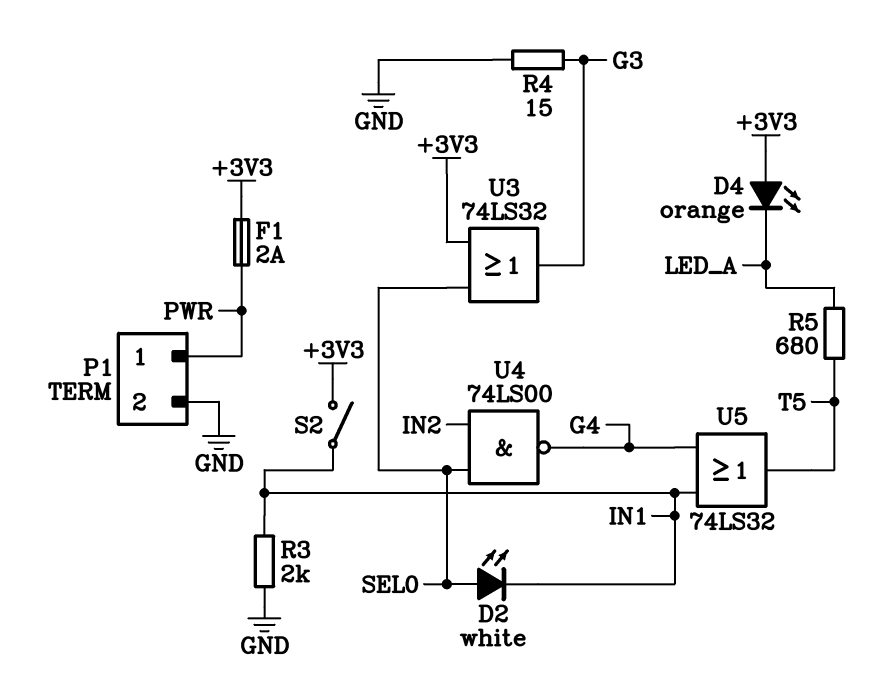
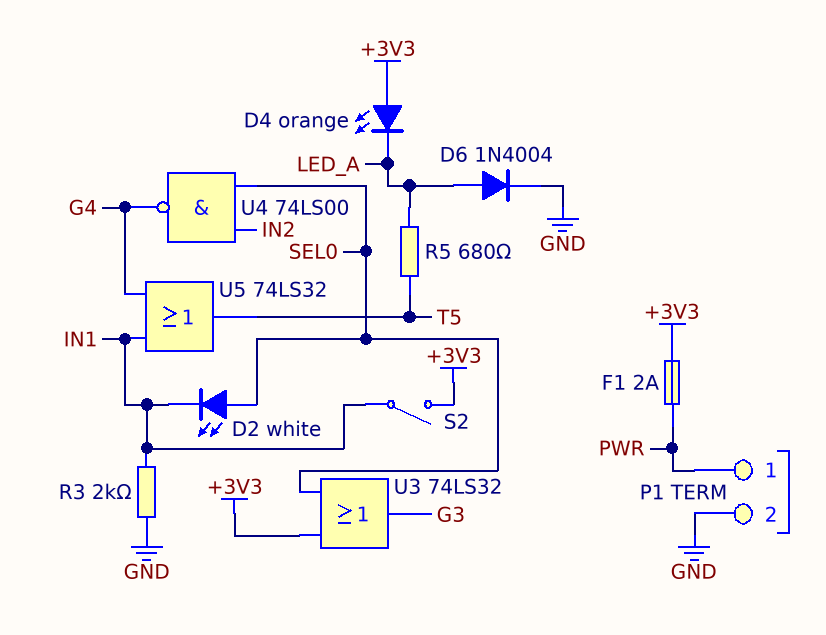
D6: none -> diode 1N4004 (A LED_A, K GND)
R4: 15 (G3, GND) -> none

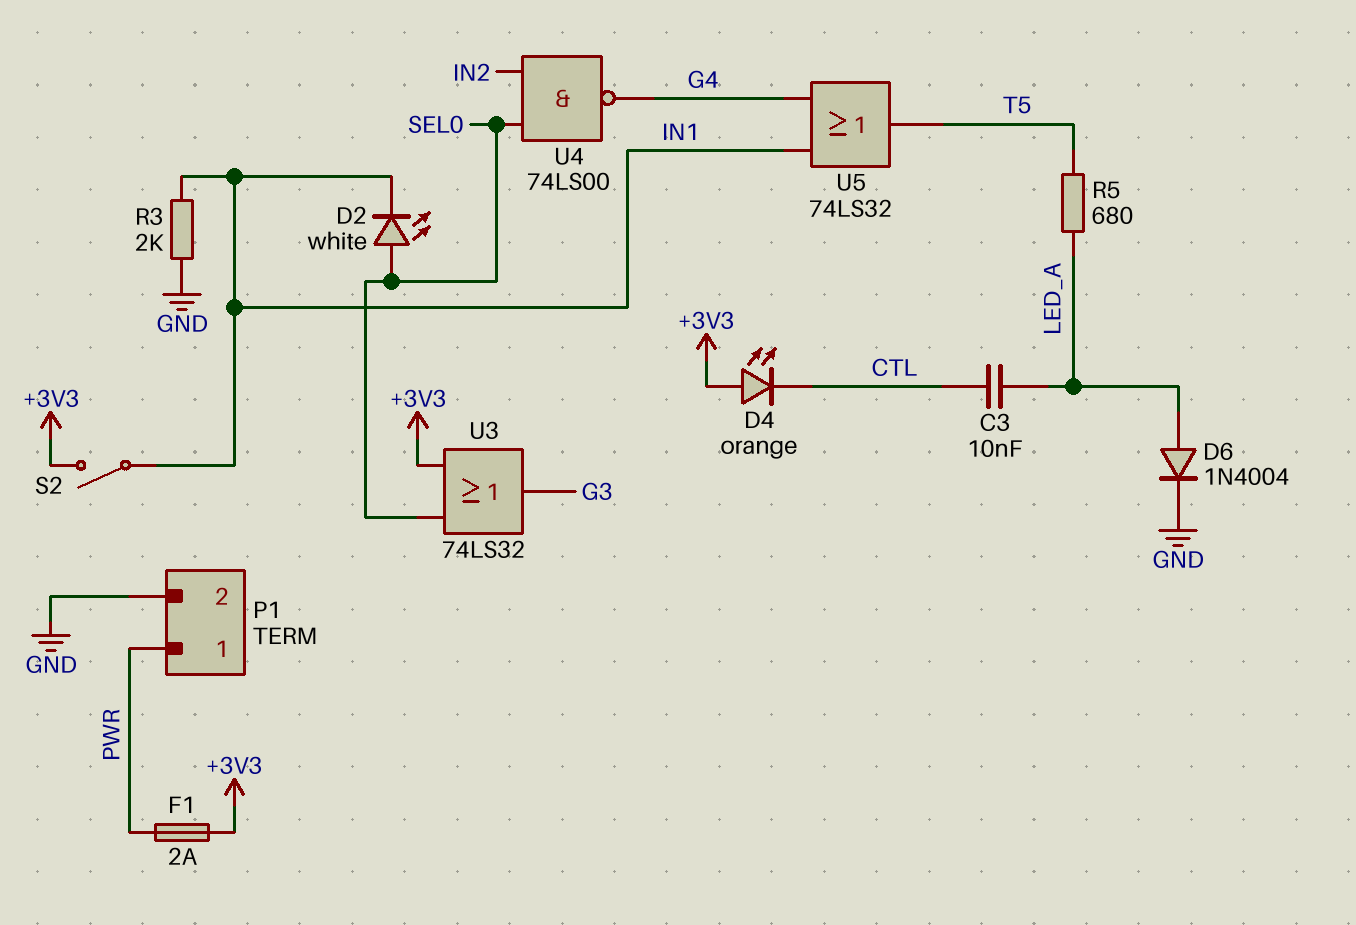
C3: none -> 10nF (CTL, LED_A)
D4: LED orange (A +3V3, K LED_A) -> LED orange (A +3V3, K CTL)

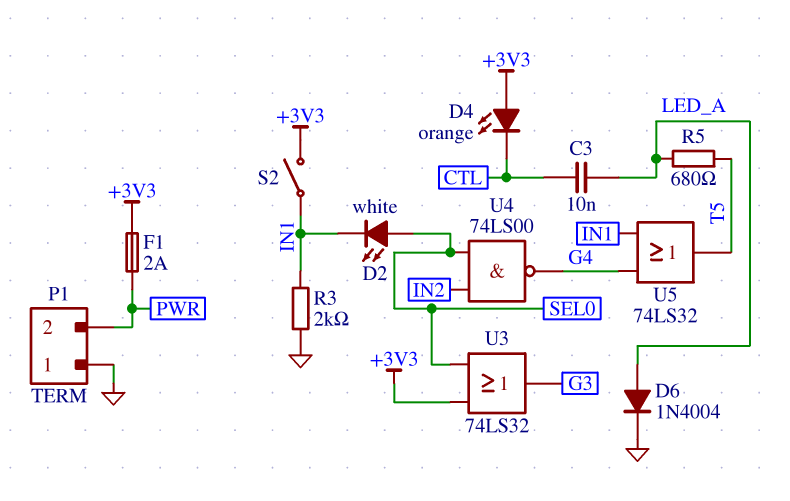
P1 pin 1: PWR -> GND
P1 pin 2: GND -> PWR

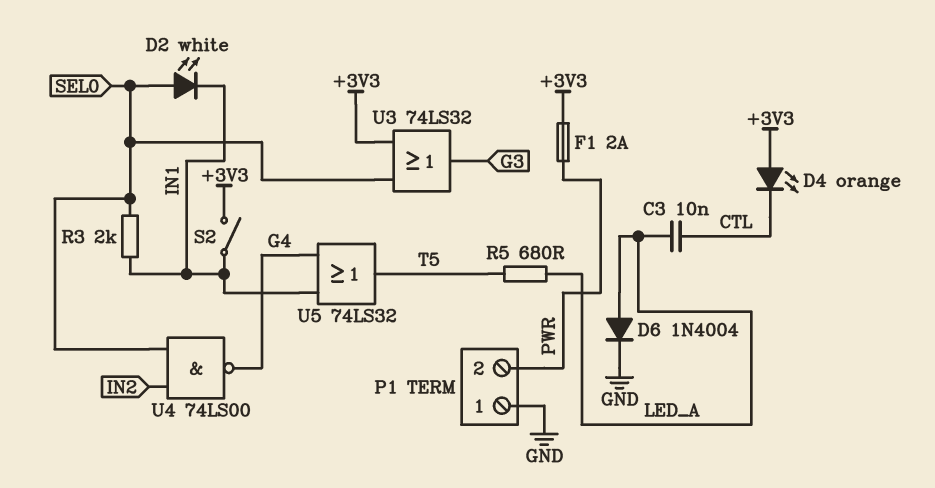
R3: 2k (GND, IN1) -> 2k (IN1, SEL0)

